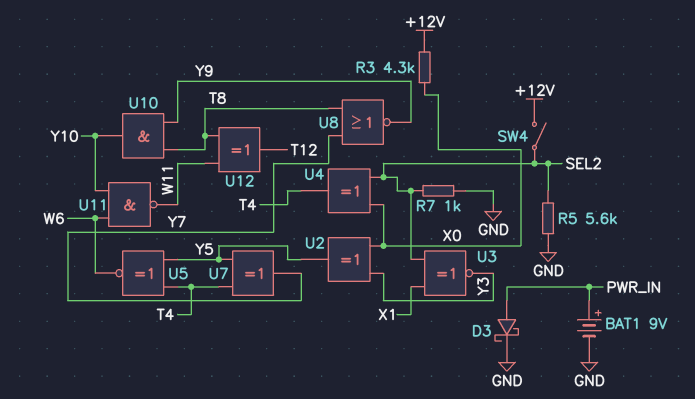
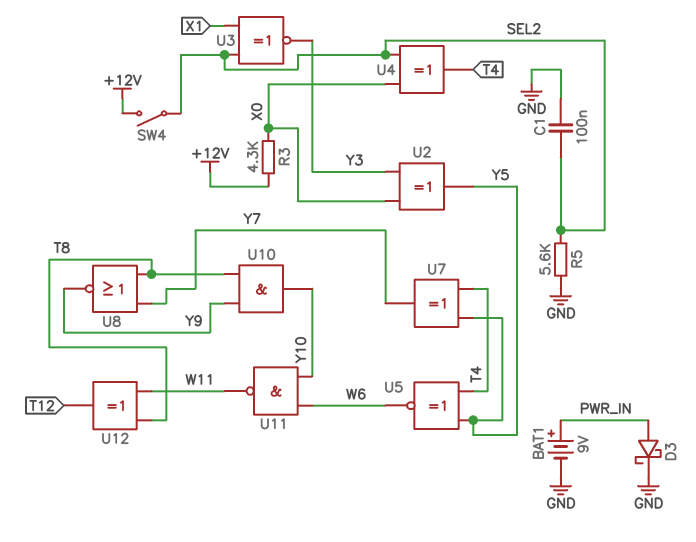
C1: none -> 100nF (GND, SEL2)
R7: 1k (GND, SEL2) -> none

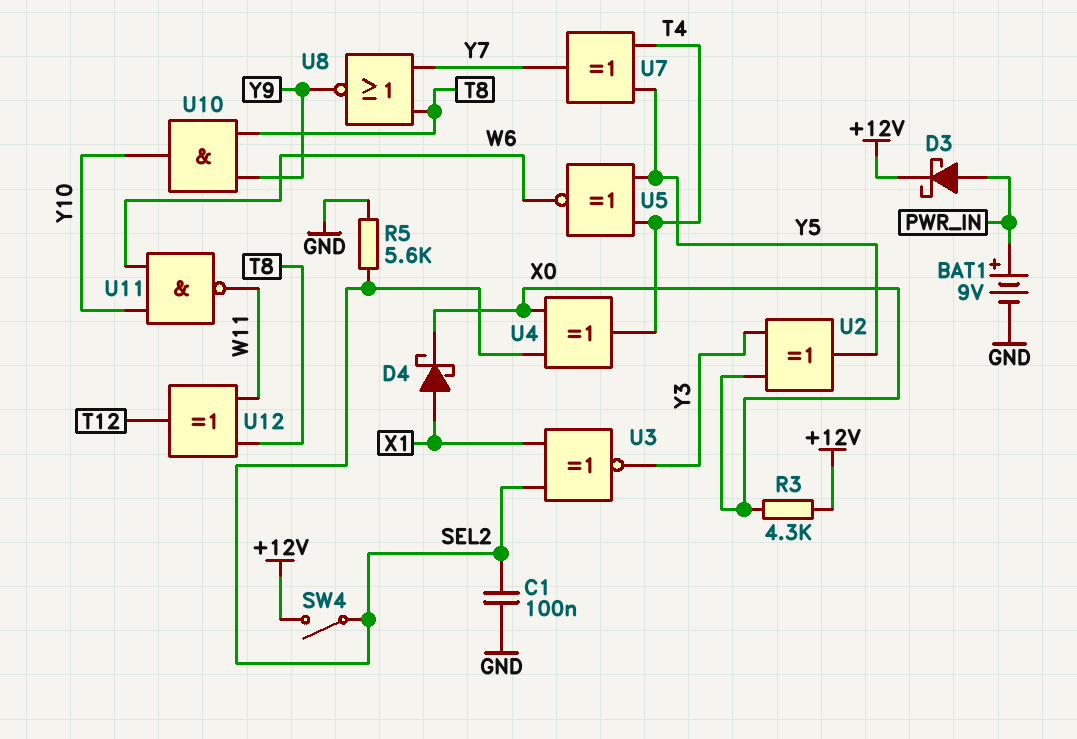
D3: schottky (A PWR_IN, K GND) -> schottky (A PWR_IN, K +12V)
D4: none -> schottky (A X1, K X0)

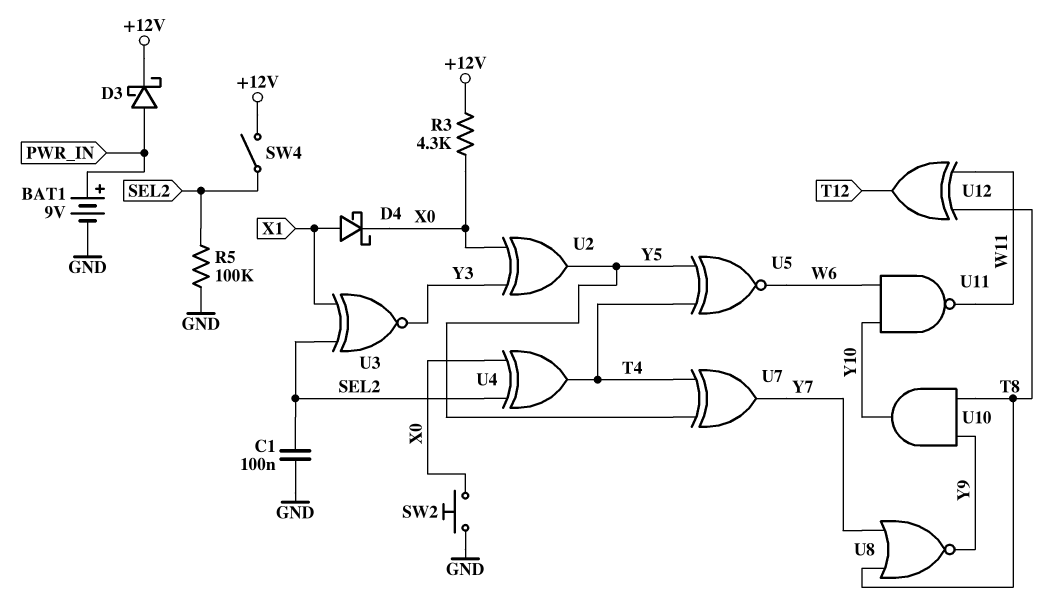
R5: 5.6k (GND, SEL2) -> 100k (GND, SEL2)
SW2: none -> button (GND, X0)

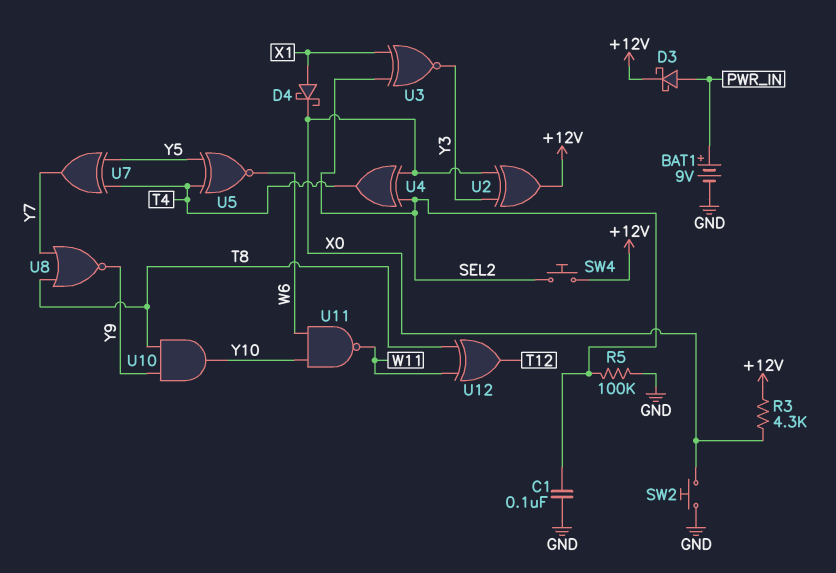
SW4: switch (+12V, SEL2) -> button (+12V, SEL2)
U2: XOR (in X0, in Y3, out Y5) -> XOR (in X0, in Y3, out +12V)

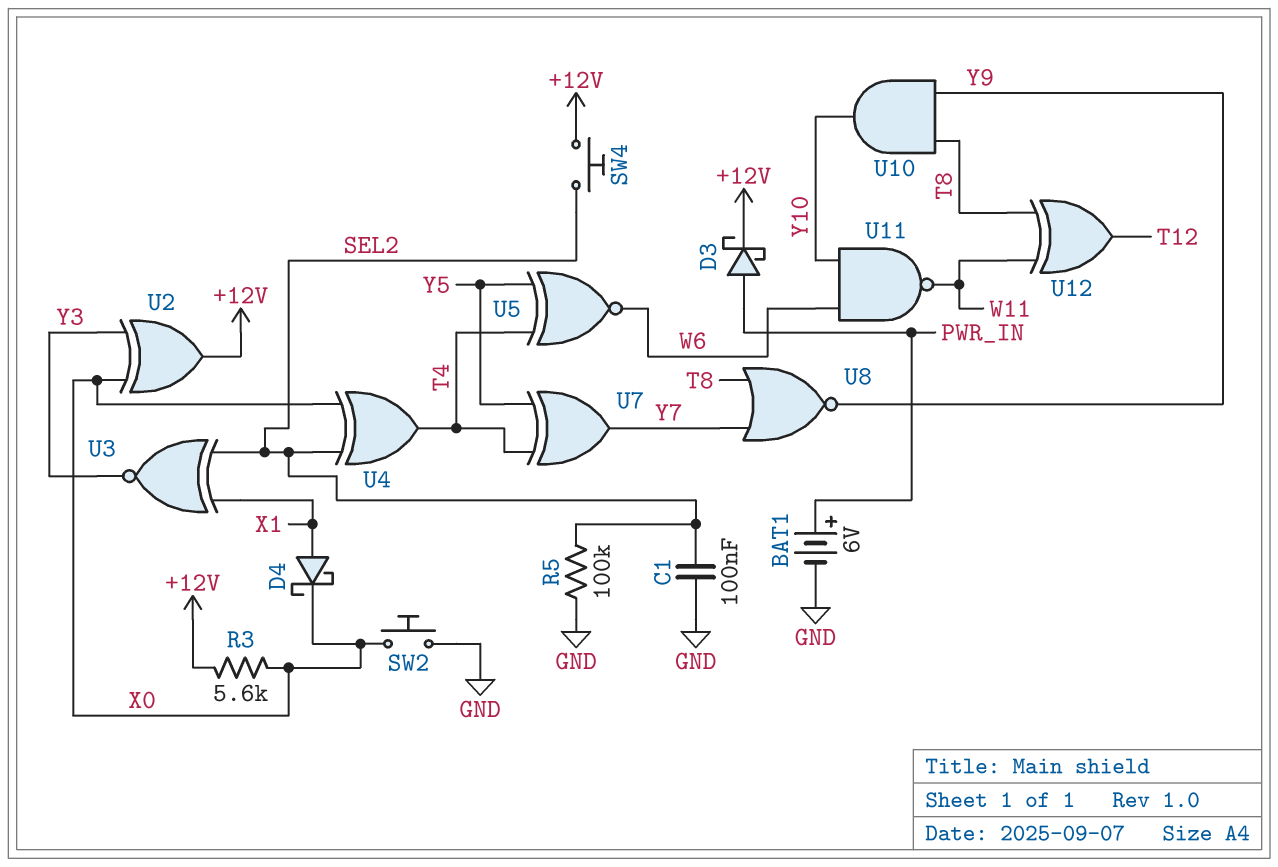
BAT1: 9V (plus PWR_IN, minus GND) -> 6V (plus PWR_IN, minus GND)
R3: 4.3k (+12V, X0) -> 5.6k (+12V, X0)

